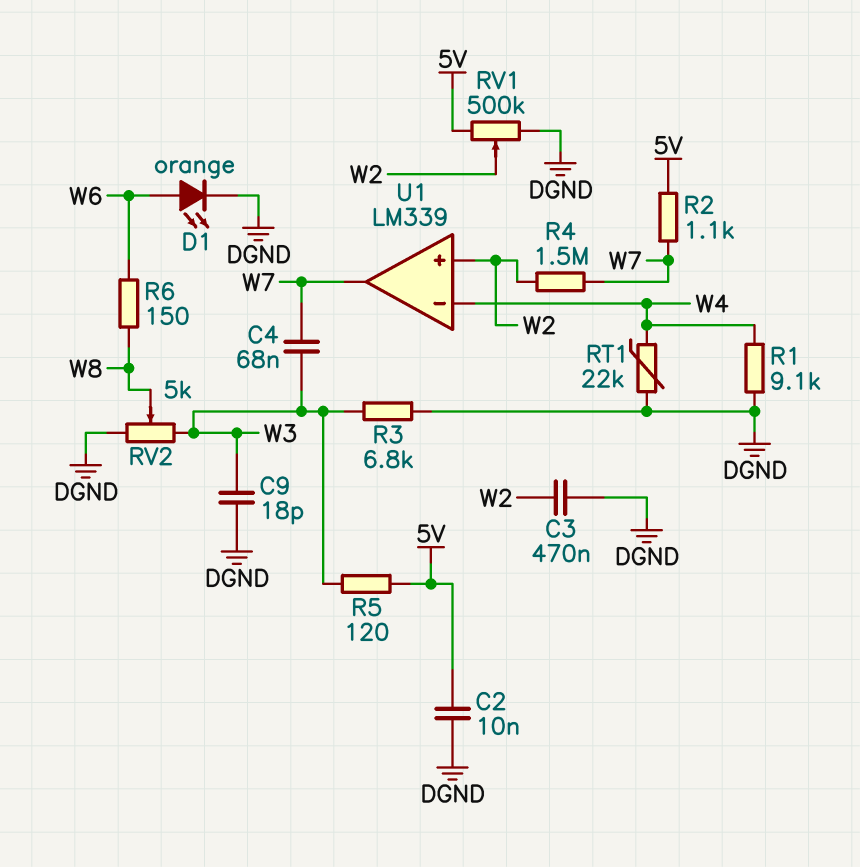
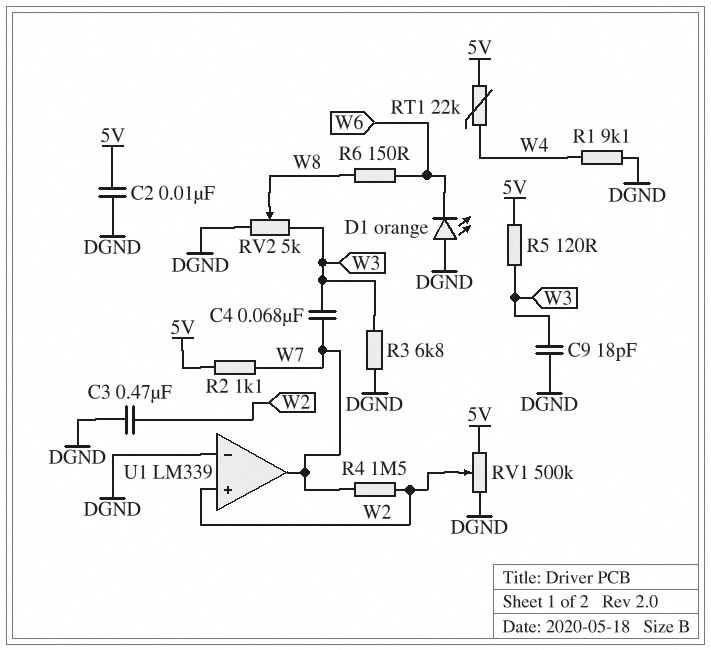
D1: LED orange (A W6, K DGND) -> LED orange (A DGND, K W6)
RT1: 22k (DGND, W4) -> 22k (5V, W4)
U1 pin in-: W4 -> DGND

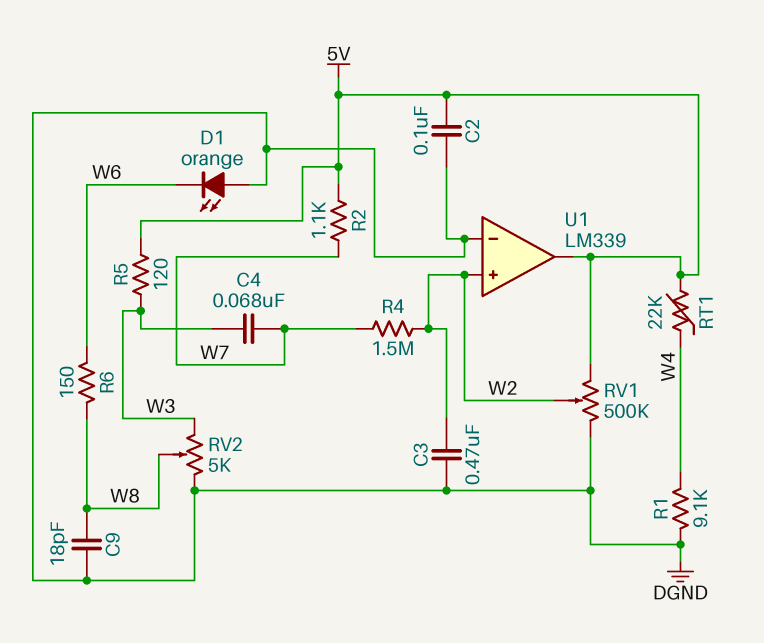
C2: 10nF (5V, DGND) -> 100nF (5V, DGND)
C9: 18pF (DGND, W3) -> 18pF (DGND, W8)
R3: 6.8k (DGND, W3) -> none
U1 pin out: W7 -> 5V

